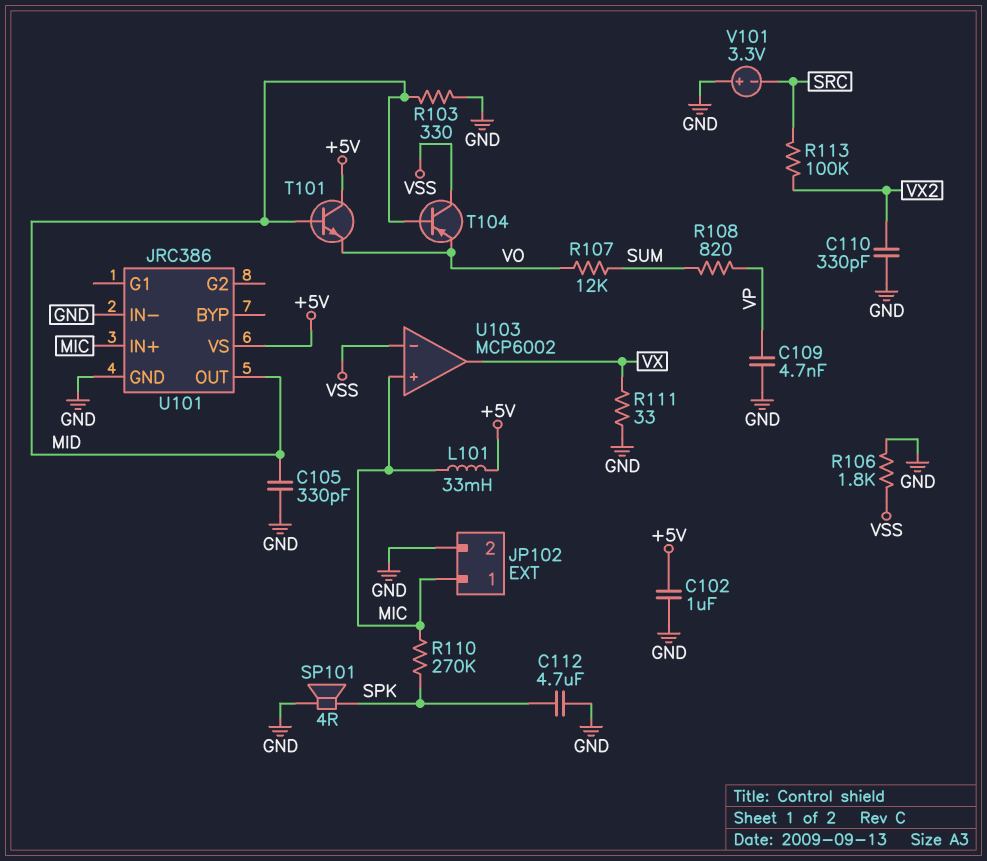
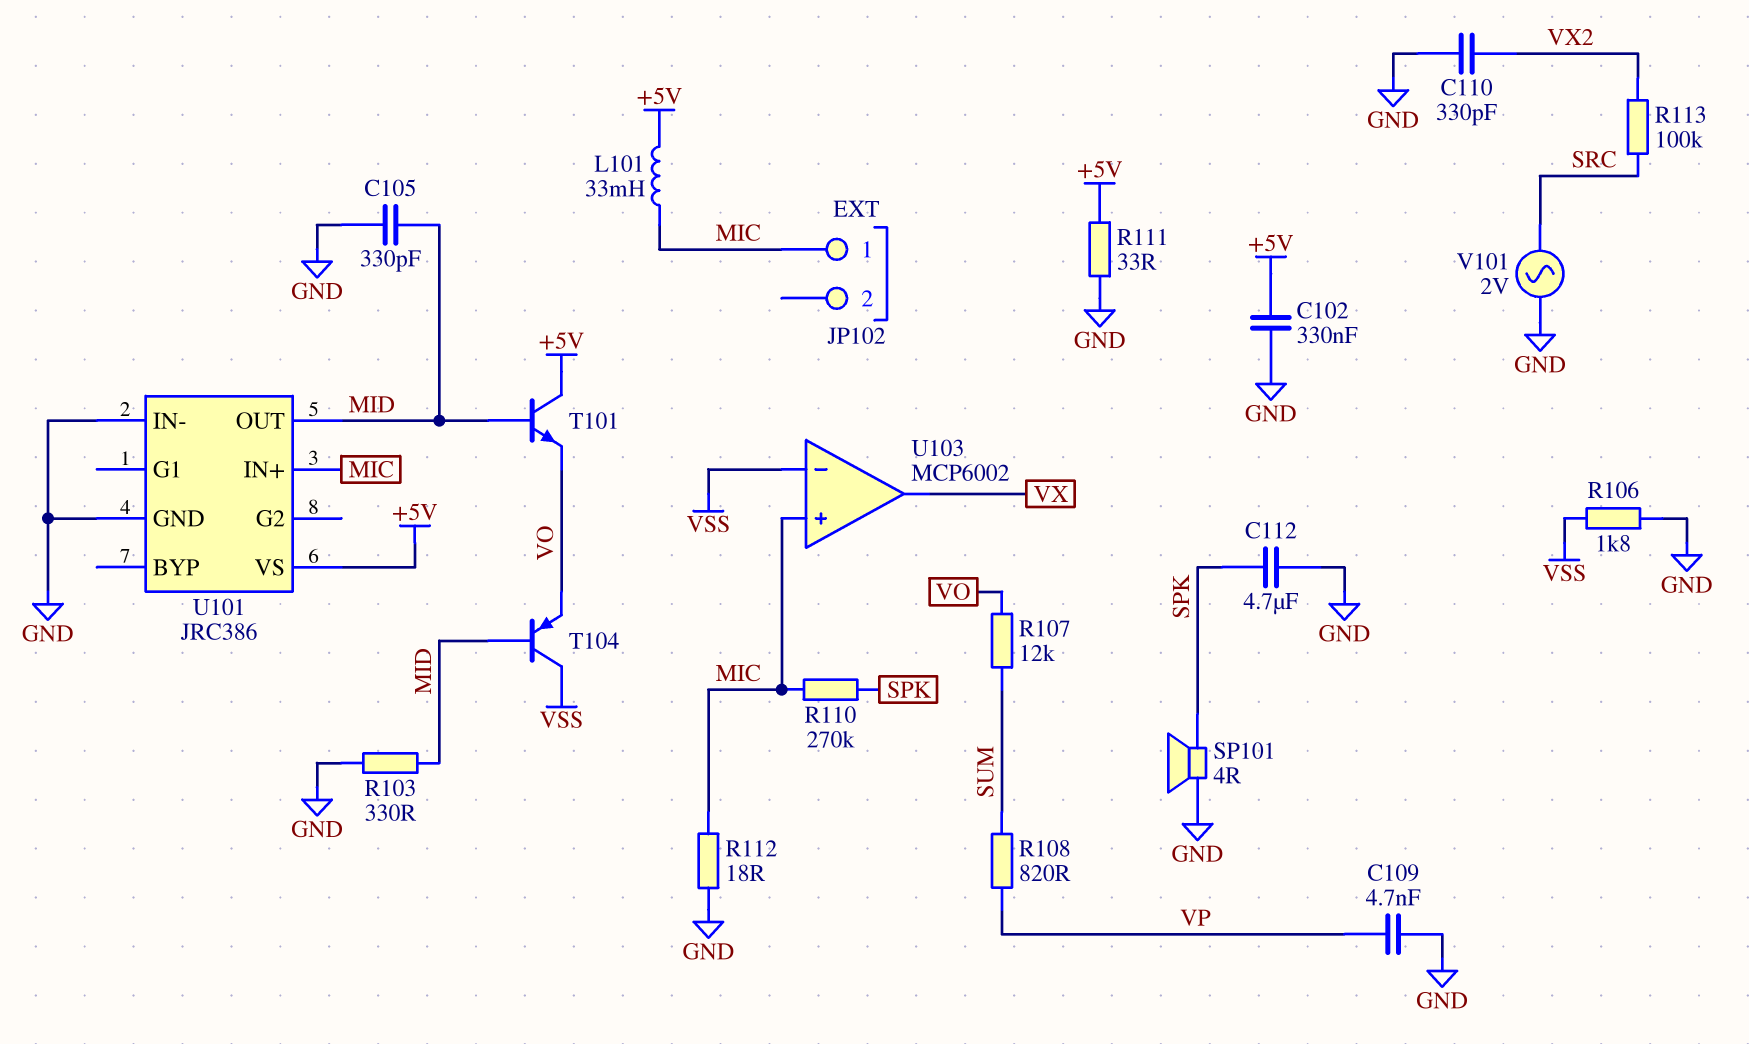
C102: 1uF (+5V, GND) -> 330nF (+5V, GND)
JP102 pin 2: GND -> none
R111: 33 (GND, VX) -> 33 (+5V, GND)
R112: none -> 18 (GND, MIC)
V101: 3.3V (plus GND, minus SRC) -> AC 2V (GND, SRC)

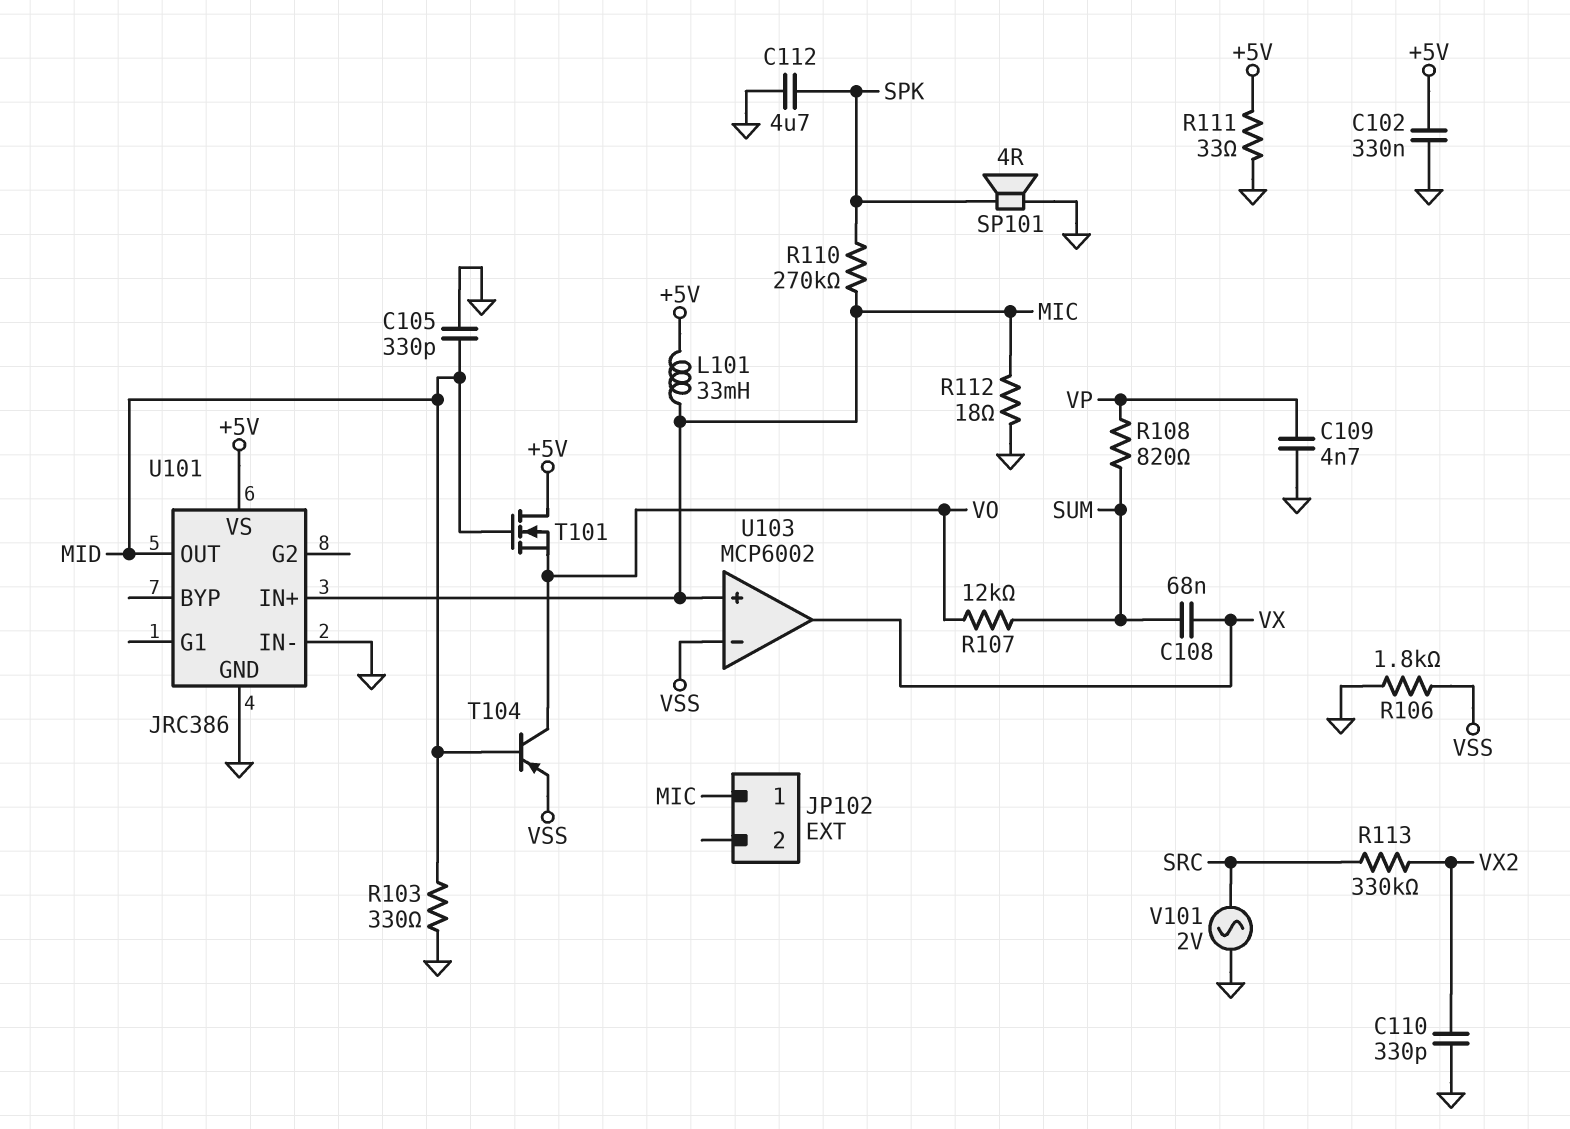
C108: none -> 68nF (SUM, VX)
R113: 100k (SRC, VX2) -> 330k (SRC, VX2)
T101: NPN (B MID, C +5V, E VO) -> NMOS (G MID, D +5V, S VO)
T104: PNP (B MID, C VSS, E VO) -> PNP (B MID, C VO, E VSS)

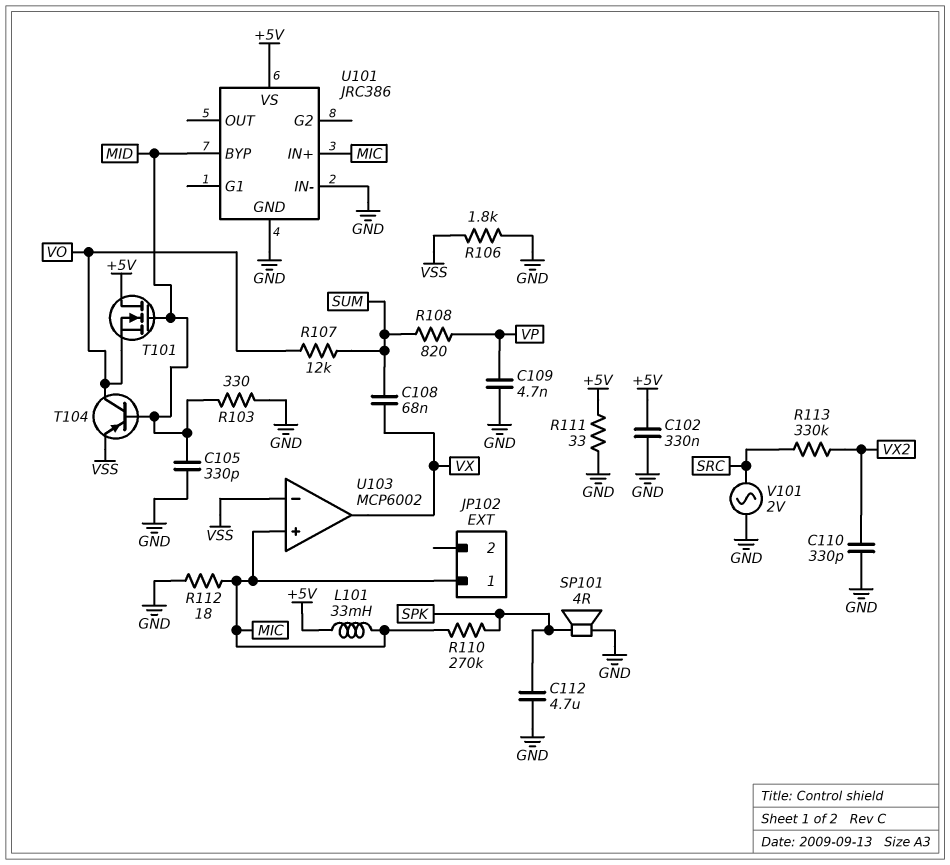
U101 pin BYP: none -> MID
U101 pin OUT: MID -> none

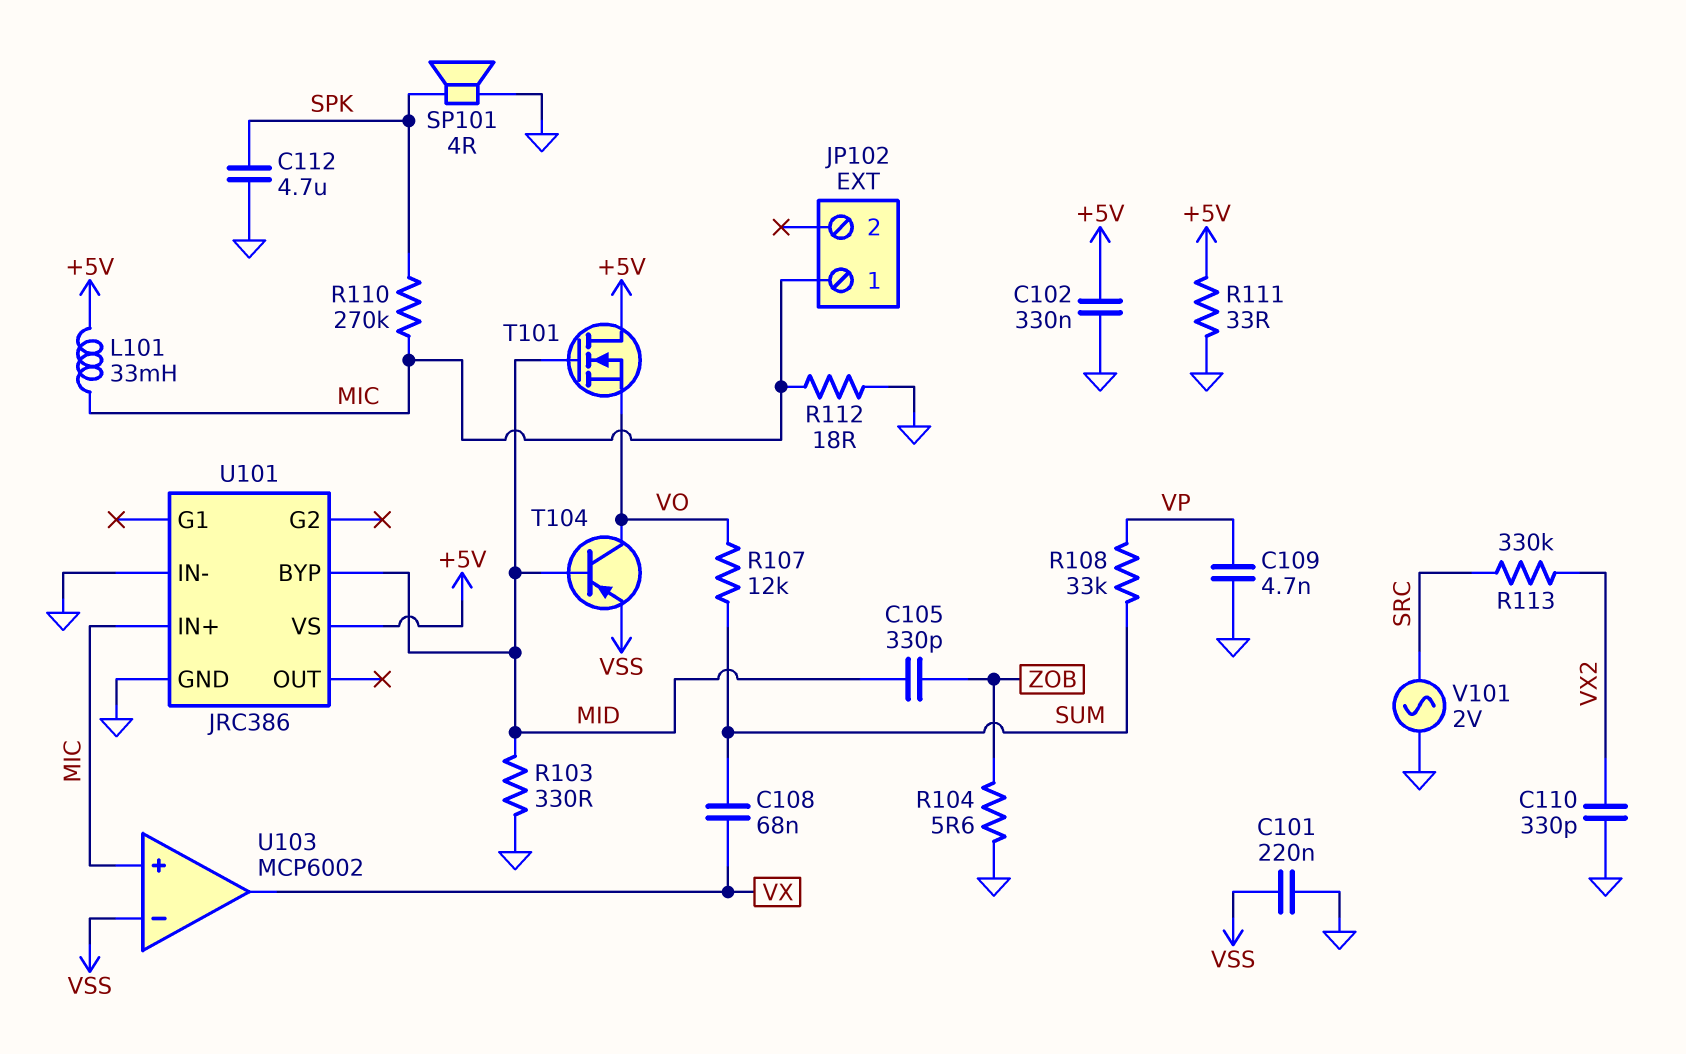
C101: none -> 220nF (GND, VSS)
C105: 330pF (GND, MID) -> 330pF (MID, ZOB)
R104: none -> 5.6 (GND, ZOB)
R106: 1.8k (GND, VSS) -> none
R108: 820 (SUM, VP) -> 33k (SUM, VP)

